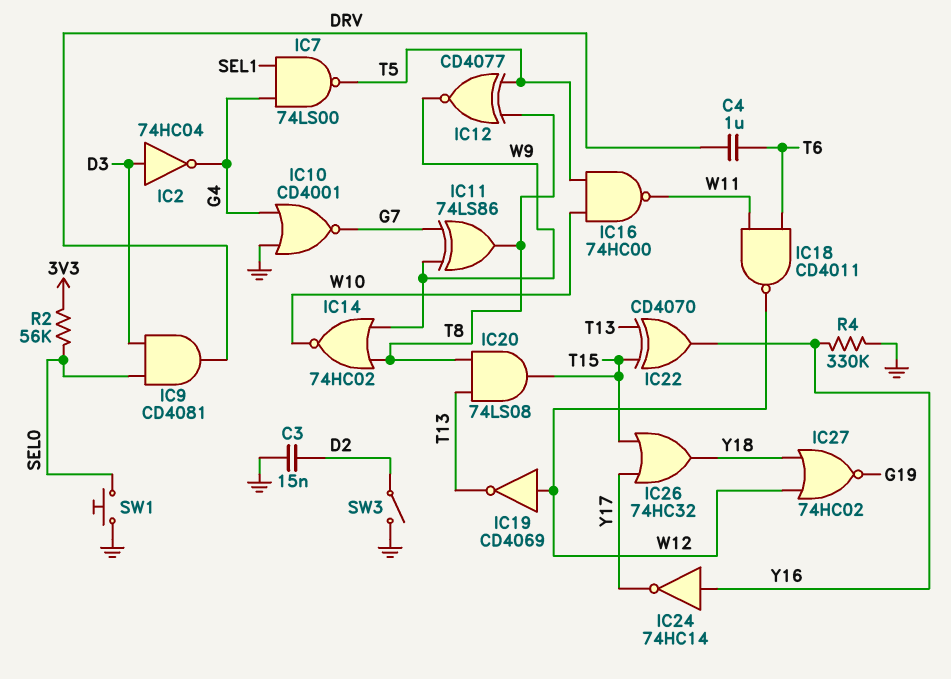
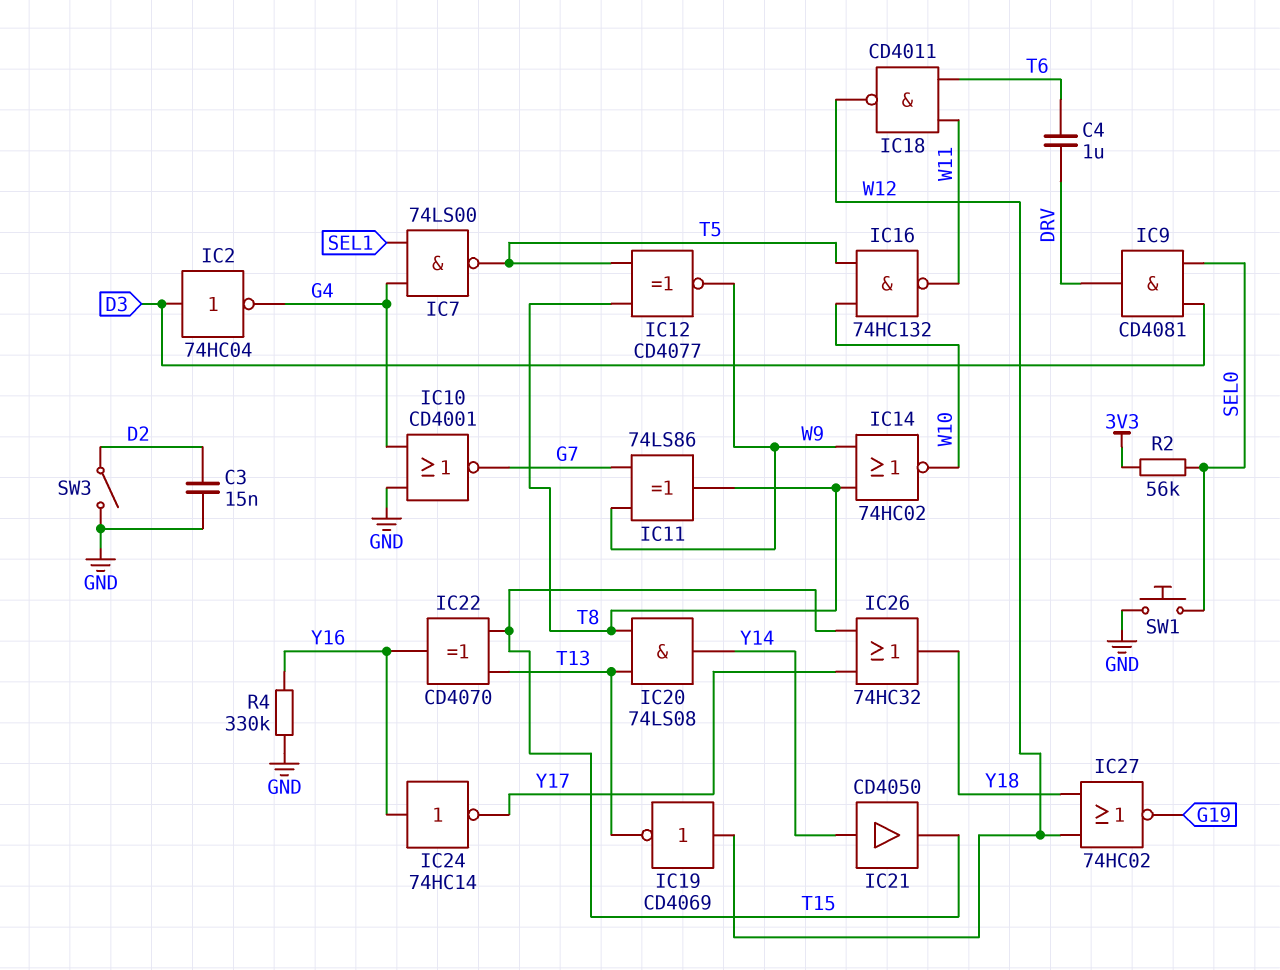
IC16: NAND 74HC00 (in T5, in W10, out W11) -> NAND 74HC132 (in T5, in W10, out W11)
IC20: AND 74LS08 (in T8, in T13, out T15) -> AND 74LS08 (in T8, in T13, out Y14)
IC21: none -> buffer CD4050 (in Y14, out T15)

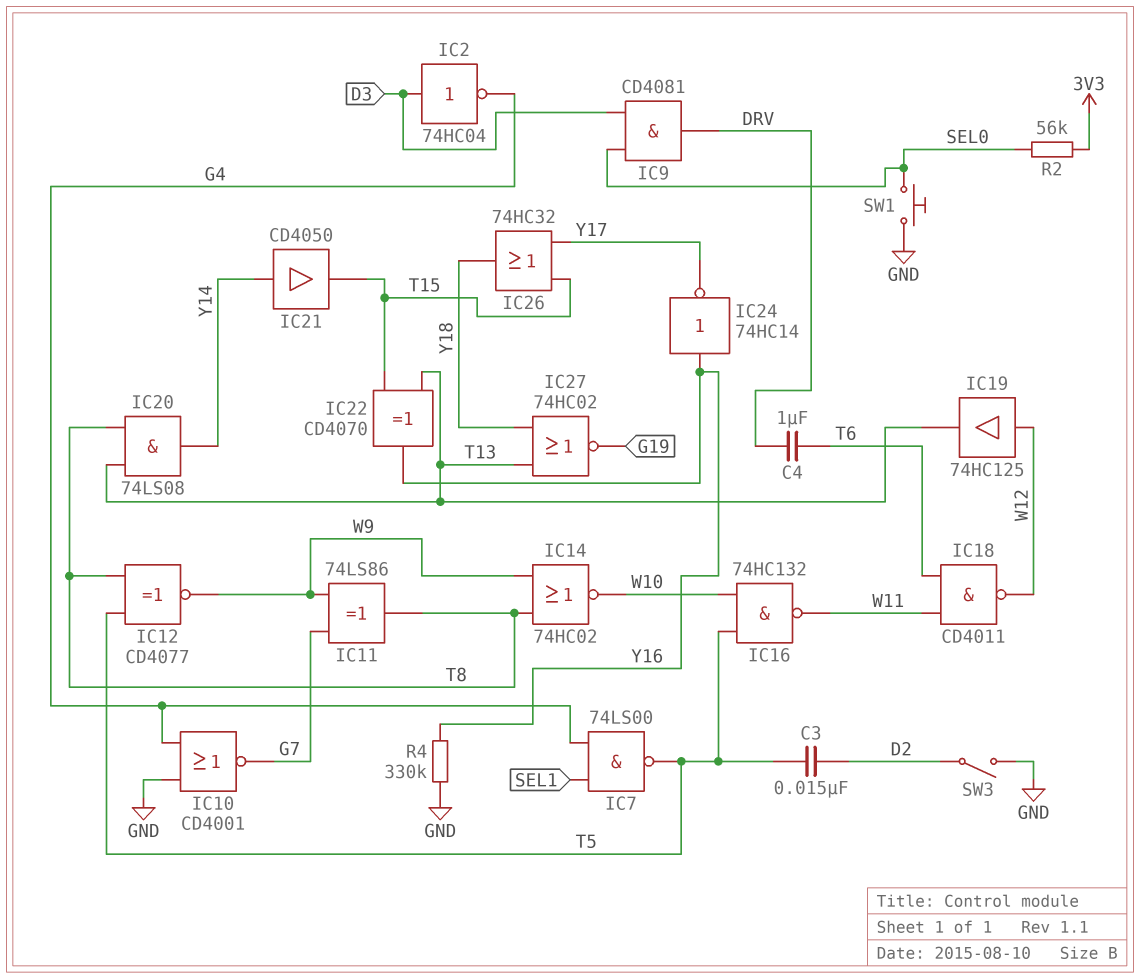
C3: 15nF (D2, GND) -> 15nF (D2, T5)
IC19: NOT CD4069 (in W12, out T13) -> buffer 74HC125 (in W12, out T13)
IC27: NOR 74HC02 (in W12, in Y18, out G19) -> NOR 74HC02 (in T13, in Y18, out G19)

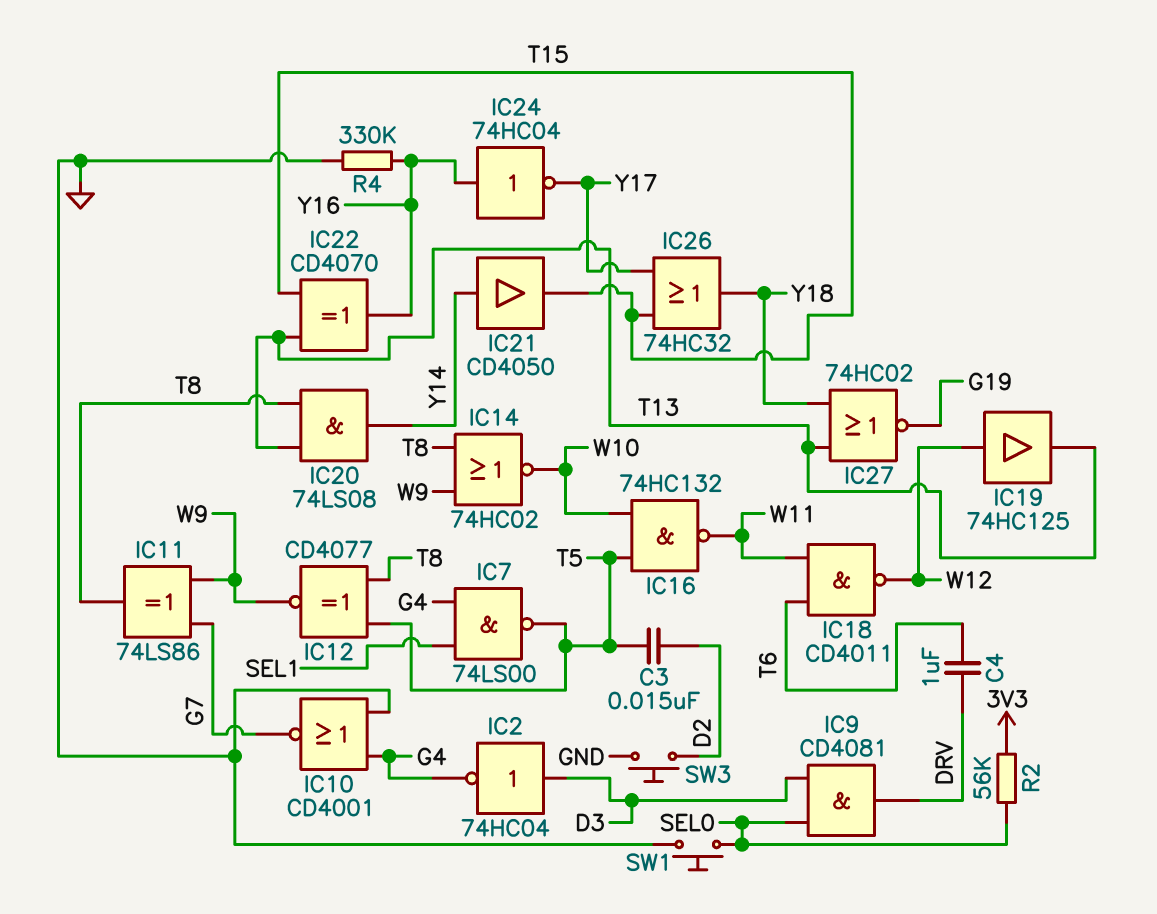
IC24: NOT 74HC14 (in Y16, out Y17) -> NOT 74HC04 (in Y16, out Y17)
SW3: switch (D2, GND) -> button (D2, GND)

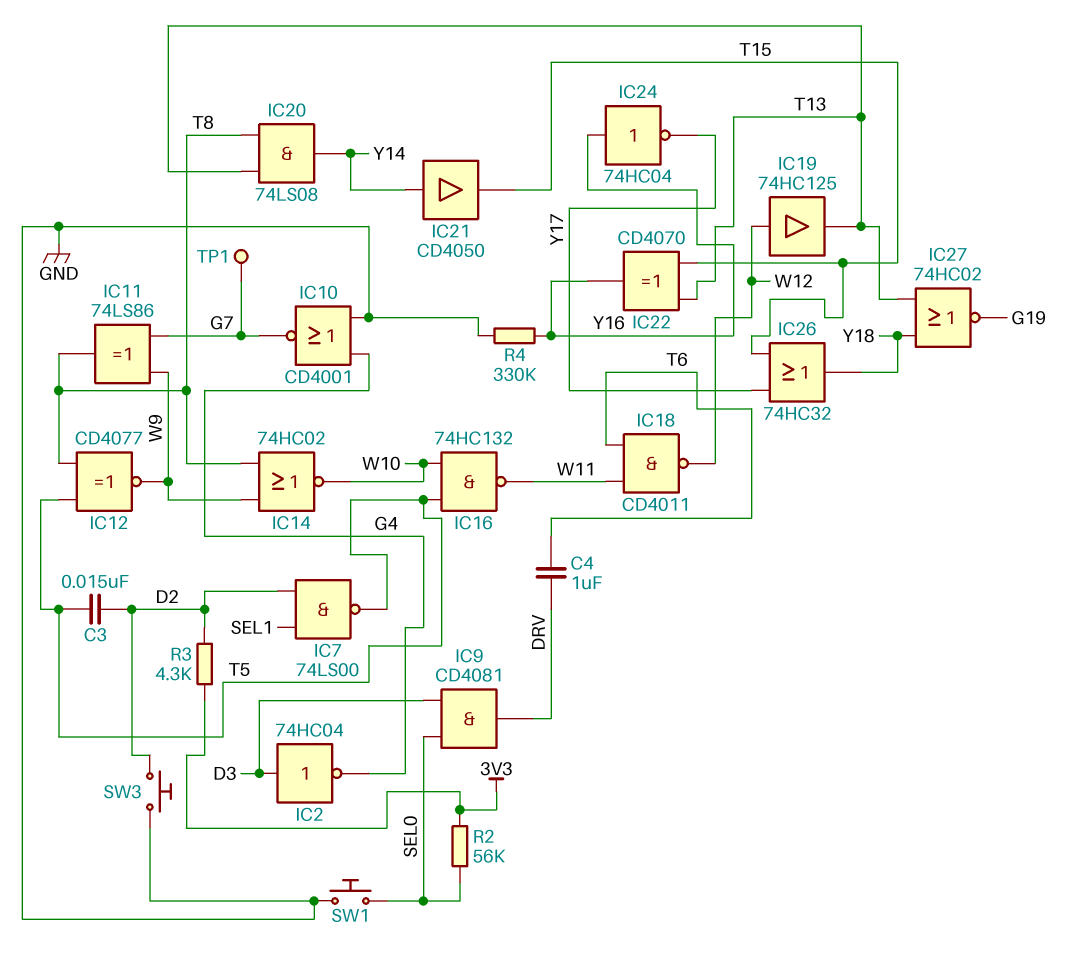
IC7: NAND 74LS00 (in G4, in SEL1, out T5) -> NAND 74LS00 (in D2, in SEL1, out T5)
R3: none -> 4.3k (3V3, D2)
TP1: none -> test point (G7)

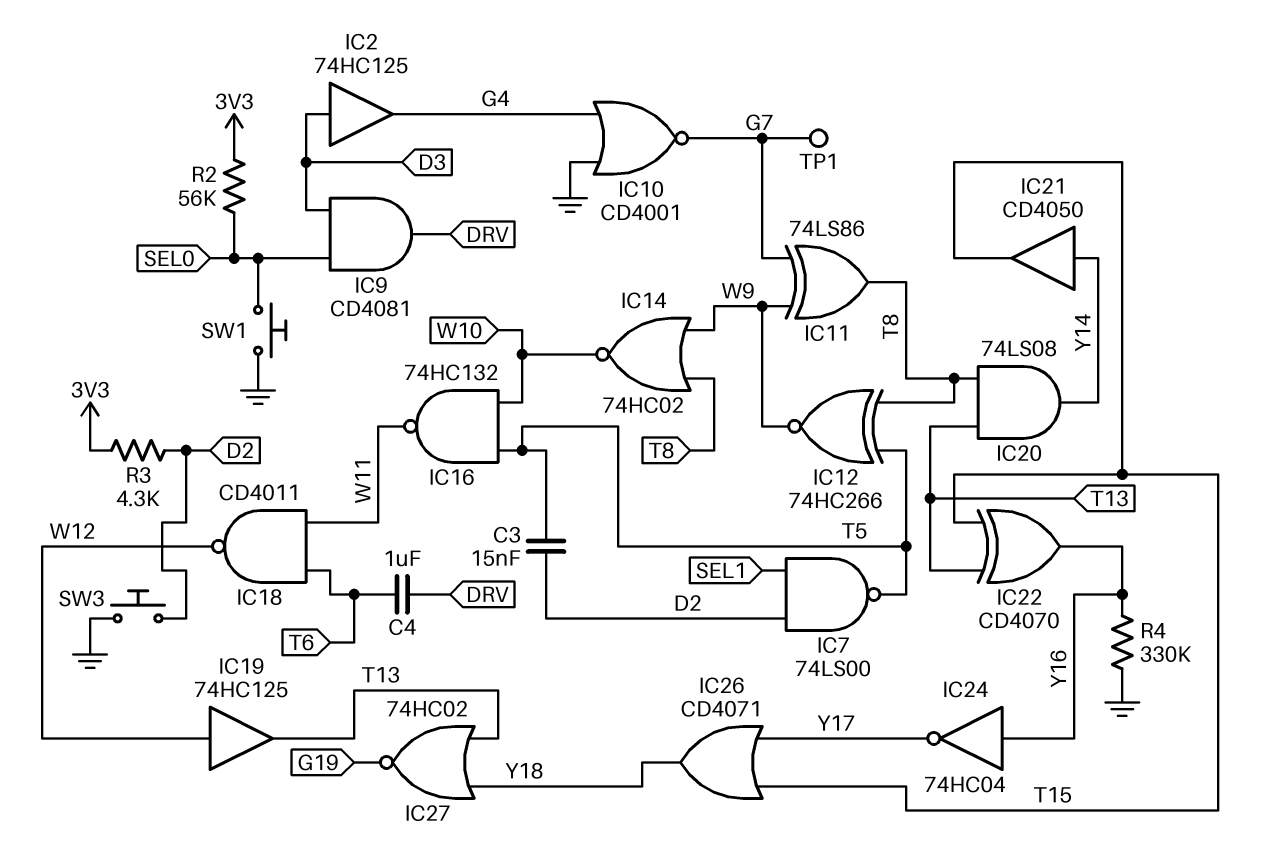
IC2: NOT 74HC04 (in D3, out G4) -> buffer 74HC125 (in D3, out G4)
IC12: XNOR CD4077 (in T5, in T8, out W9) -> XNOR 74HC266 (in T5, in T8, out W9)
IC26: OR 74HC32 (in T15, in Y17, out Y18) -> OR CD4071 (in T15, in Y17, out Y18)

